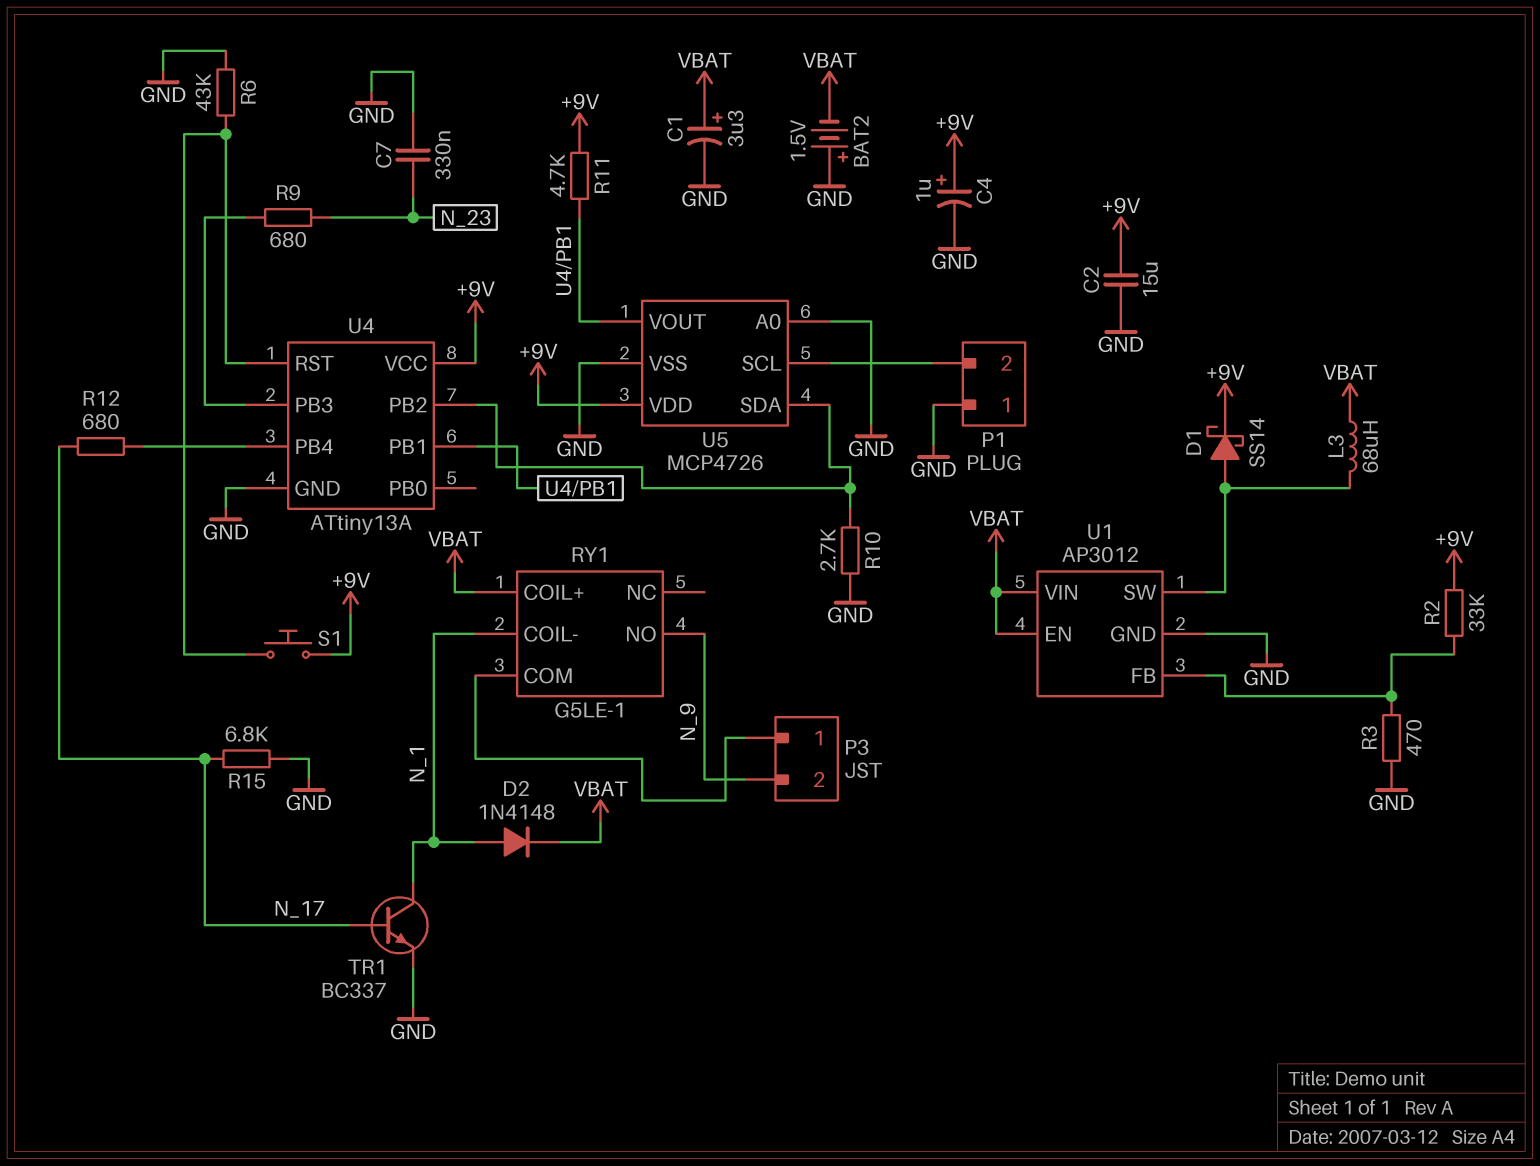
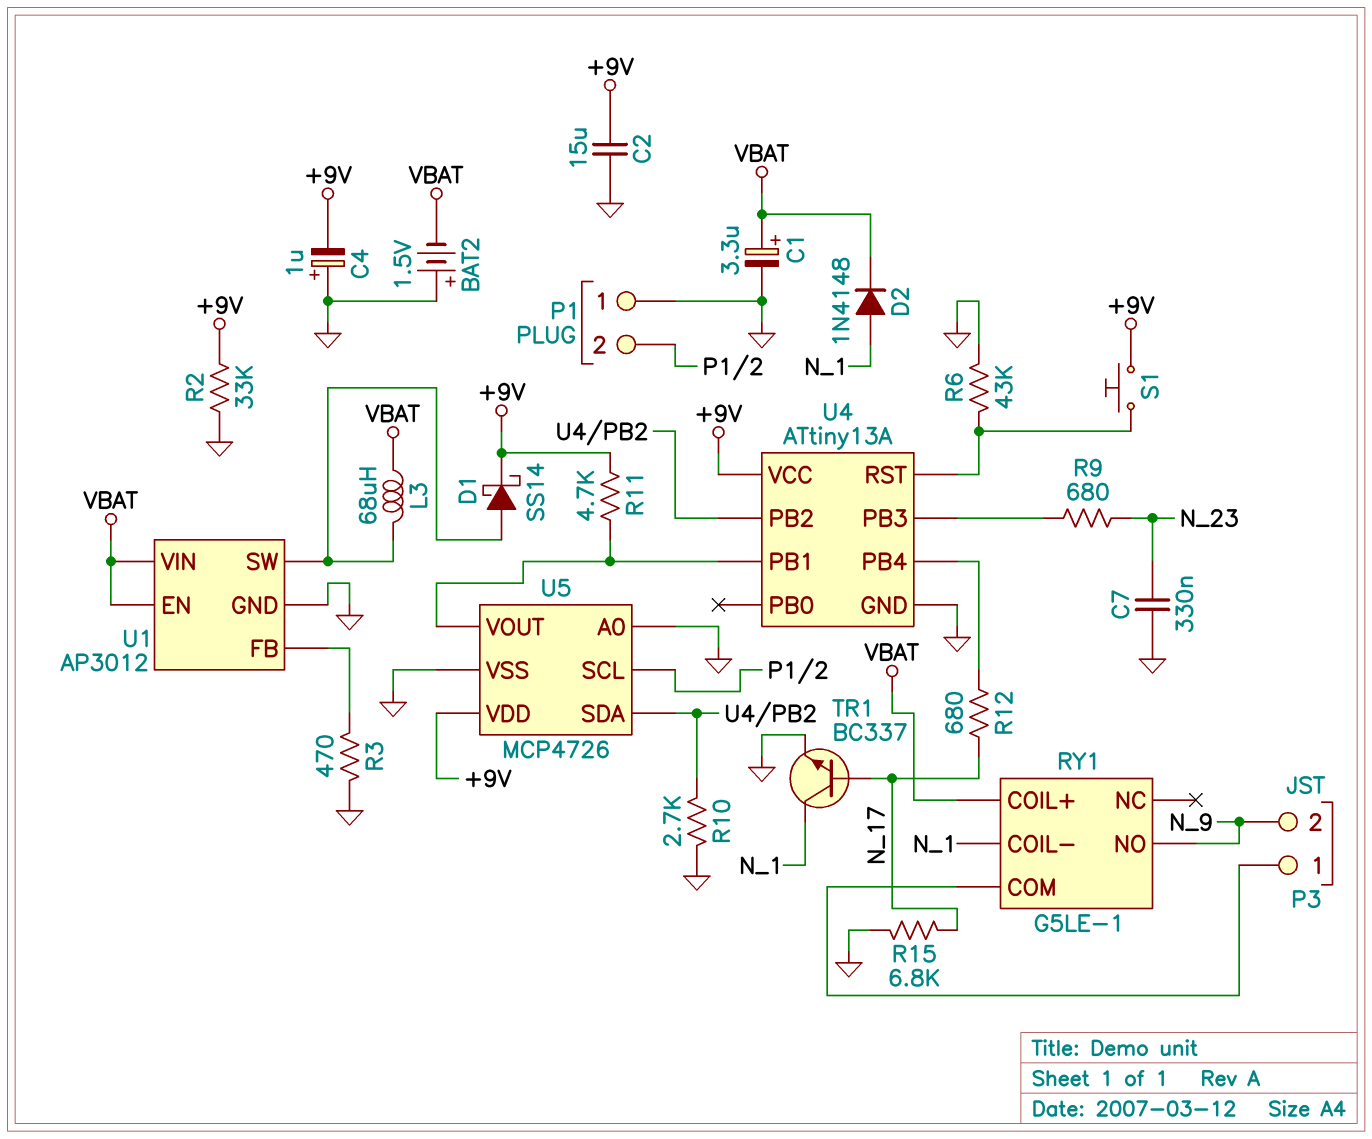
C4: 1uF (plus +9V, minus GND) -> 1uF (plus GND, minus +9V)
R2: 33k (+9V, U1/FB) -> 33k (+9V, GND)

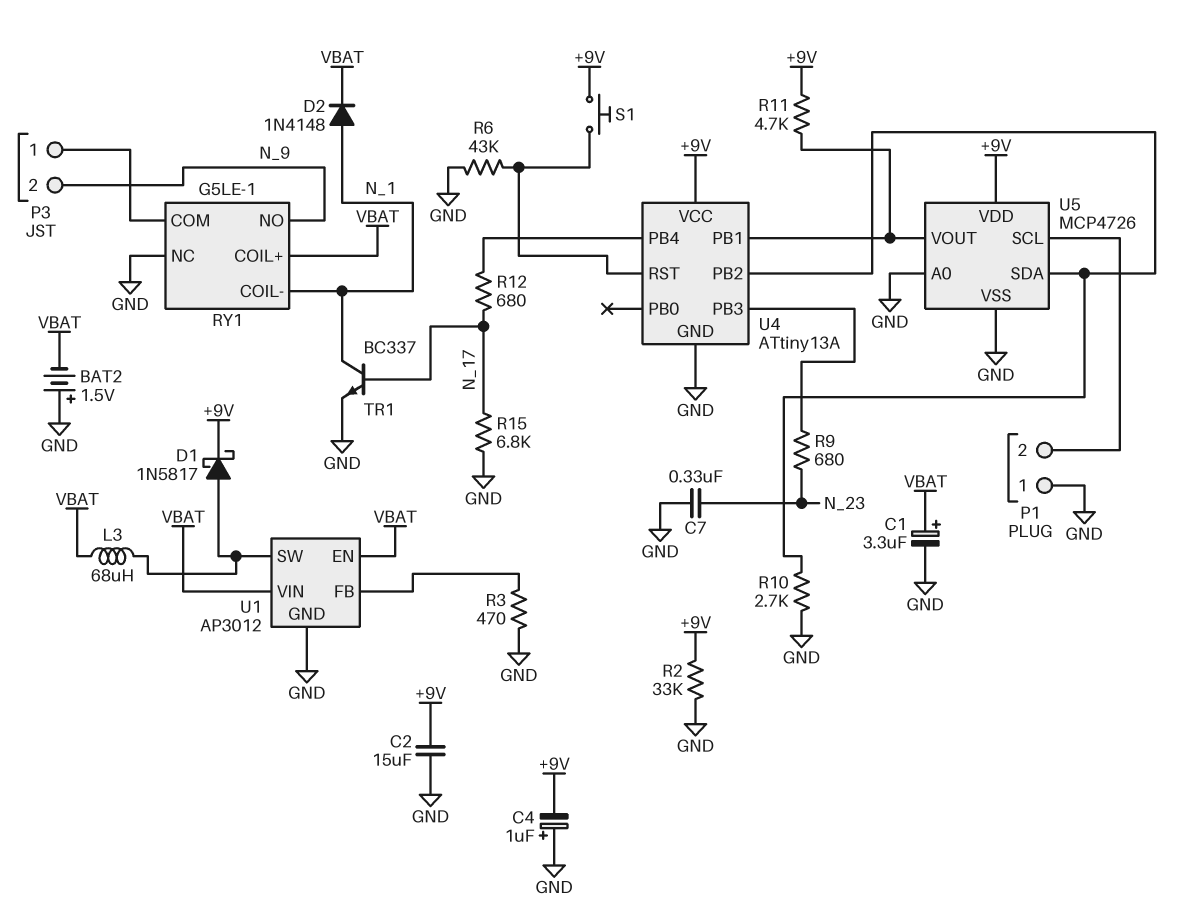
D1: schottky SS14 (A U1/SW, K +9V) -> schottky 1N5817 (A U1/SW, K +9V)
RY1 pin NC: none -> GND

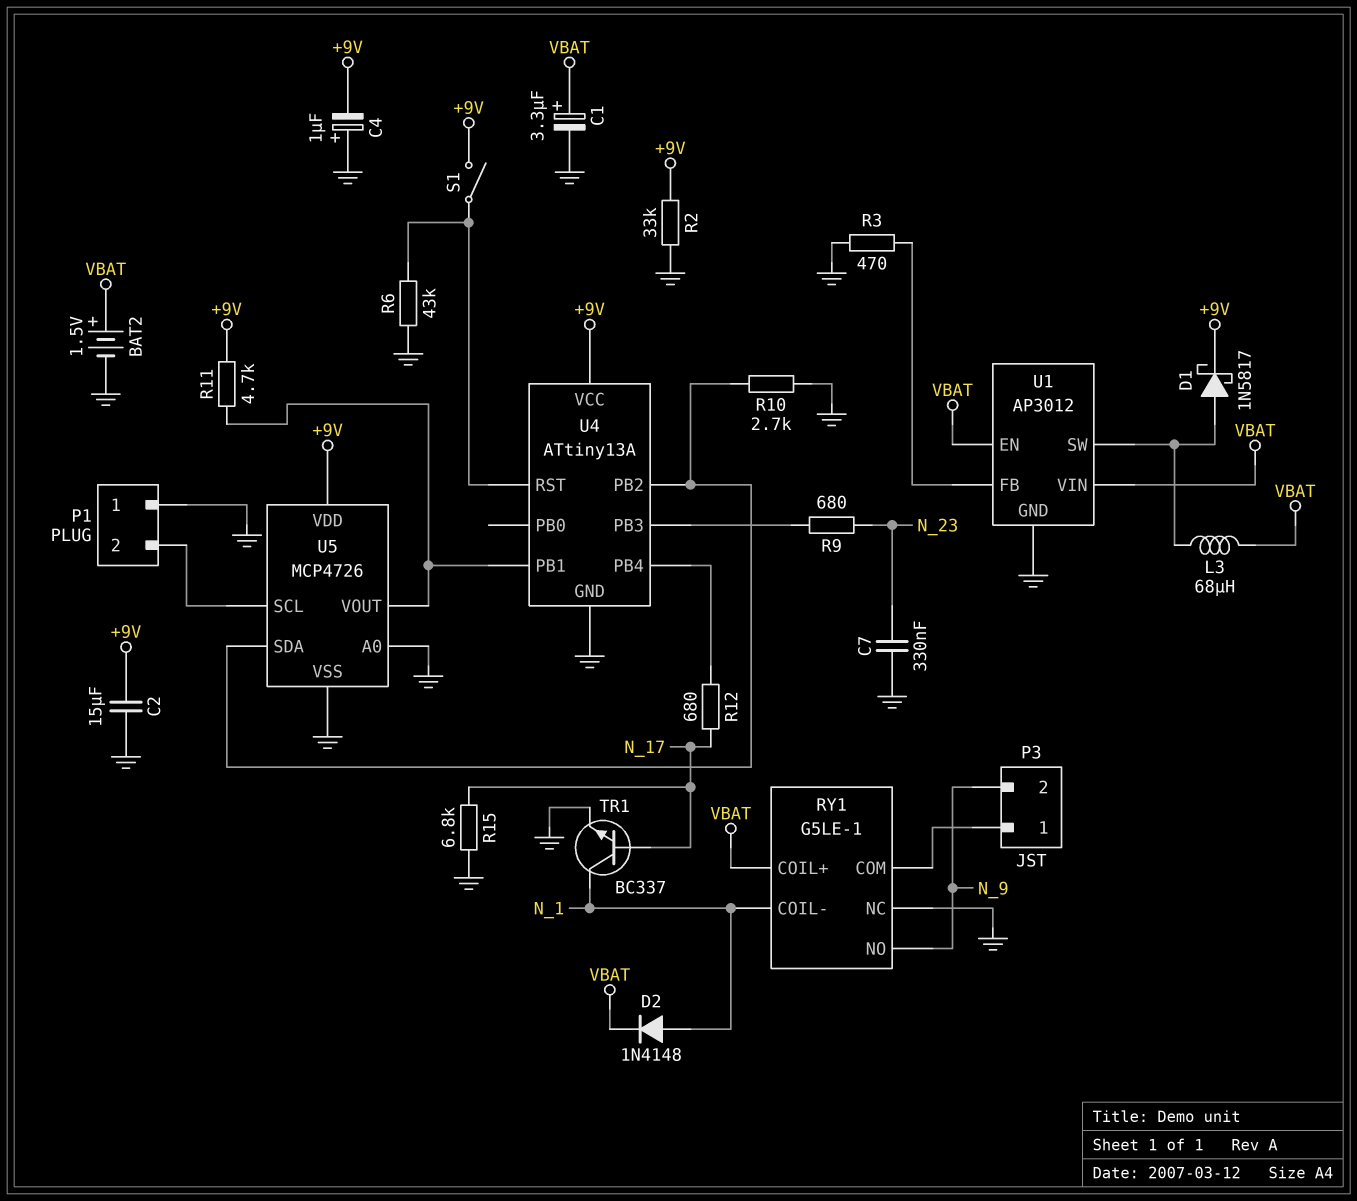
BAT2: 1.5V (plus GND, minus VBAT) -> 1.5V (plus VBAT, minus GND)
S1: button (+9V, U4/RST) -> switch (+9V, U4/RST)

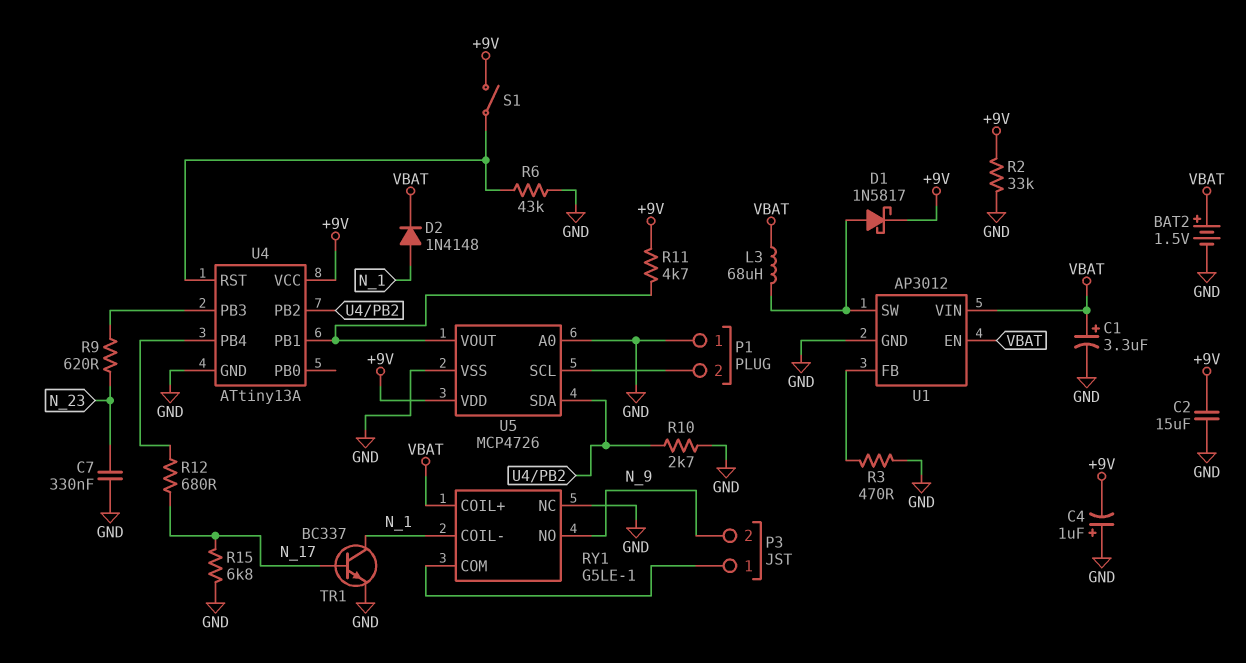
R9: 680 (N_23, U4/PB3) -> 620 (N_23, U4/PB3)

